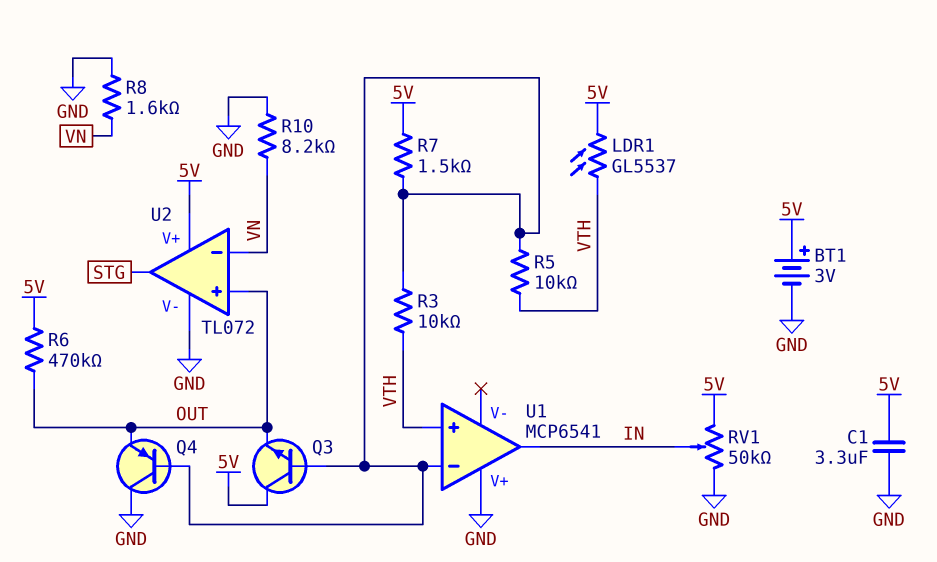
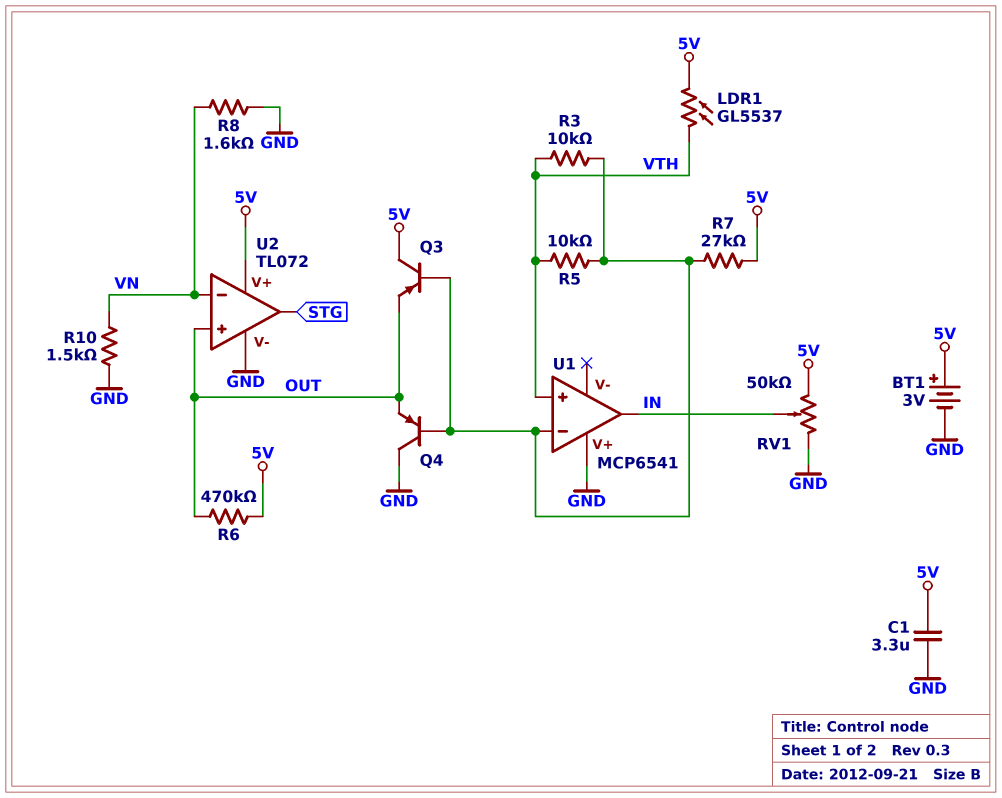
Q3: NPN (B U1/in-, C 5V, E OUT) -> PNP (B U1/in-, C 5V, E OUT)
R7: 1.5k (5V, U1/in-) -> 27k (5V, U1/in-)
R10: 8.2k (GND, VN) -> 1.5k (GND, VN)

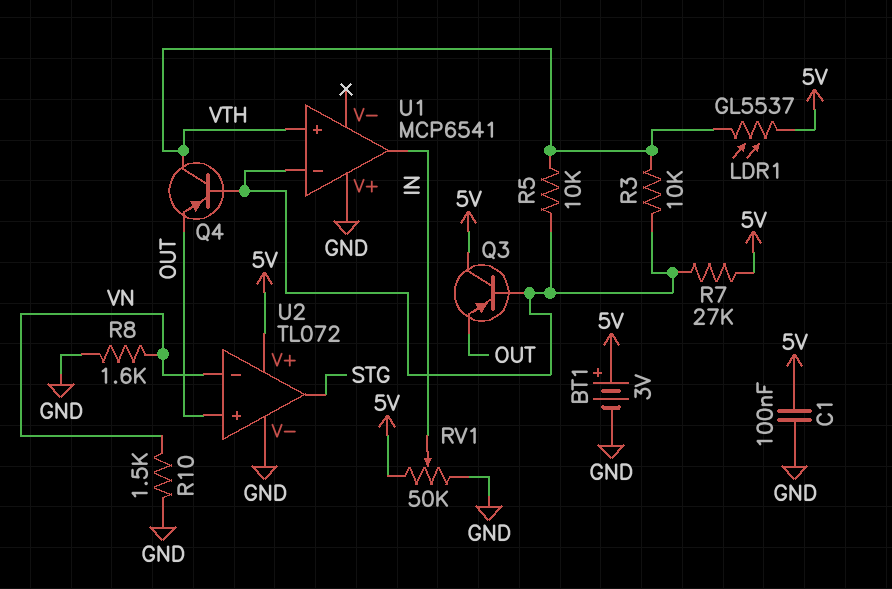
C1: 3.3uF (5V, GND) -> 100nF (5V, GND)
Q4: PNP (B U1/in-, C GND, E OUT) -> PNP (B U1/in-, C VTH, E OUT)
R6: 470k (5V, OUT) -> none

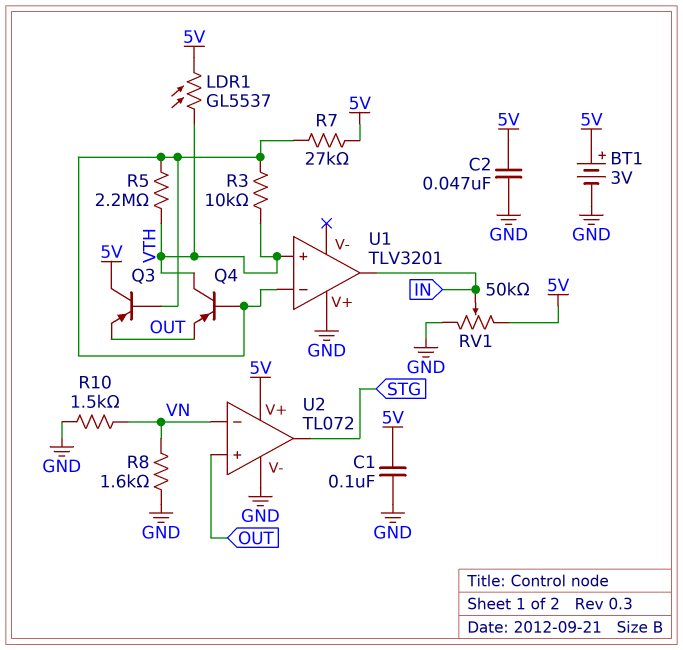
C2: none -> 47nF (5V, GND)
R5: 10k (U1/in-, VTH) -> 2.2M (U1/in-, VTH)
U1: MCP6541 -> TLV3201

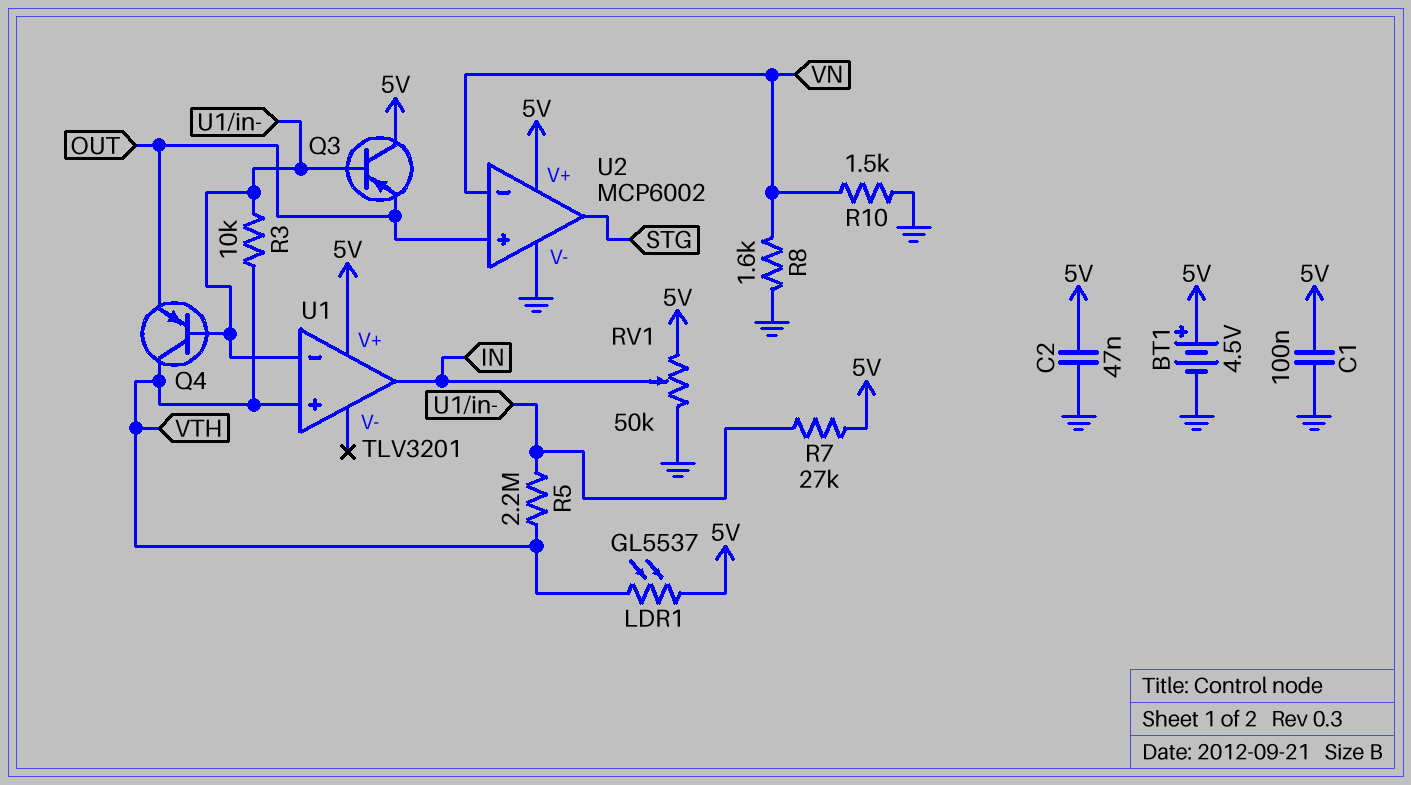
BT1: 3V (plus 5V, minus GND) -> 4.5V (plus 5V, minus GND)
U1 pin V+: GND -> 5V
U2: TL072 -> MCP6002

